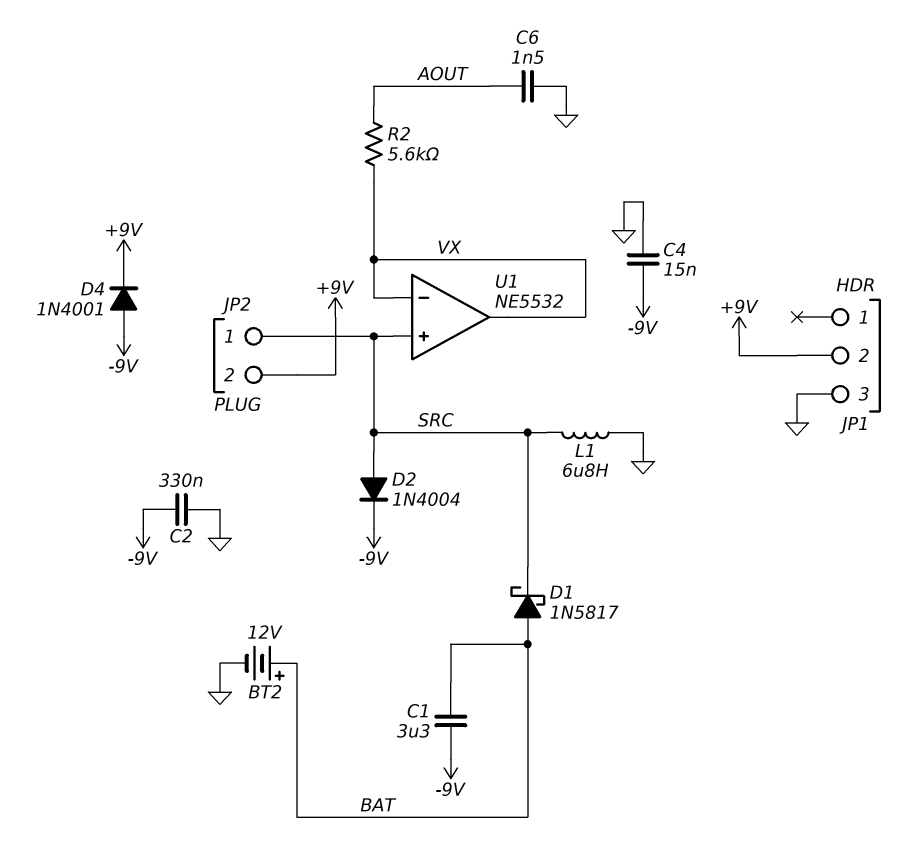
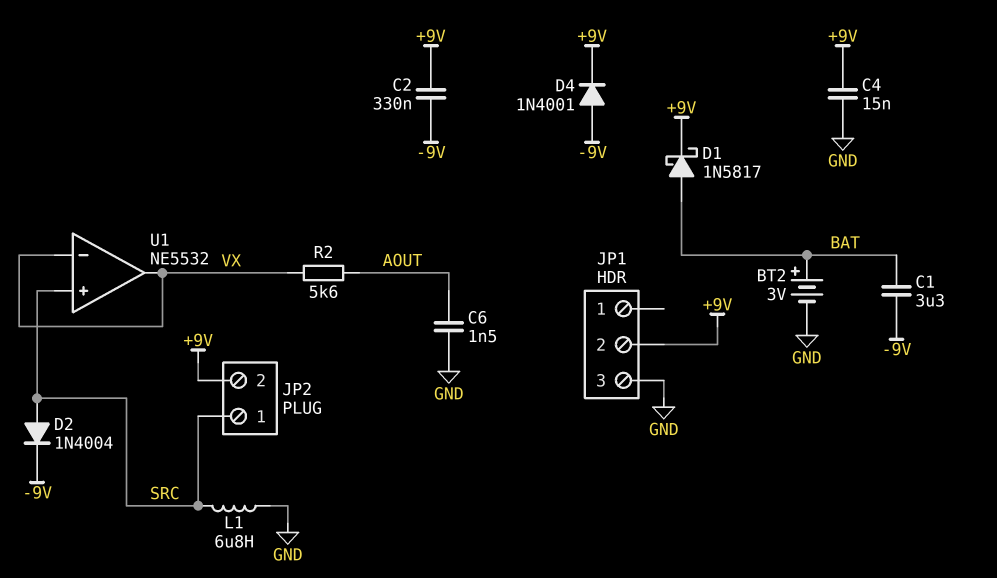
BT2: 12V (plus BAT, minus GND) -> 3V (plus BAT, minus GND)
C2: 330nF (-9V, GND) -> 330nF (+9V, -9V)
C4: 15nF (-9V, GND) -> 15nF (+9V, GND)
D1: schottky 1N5817 (A BAT, K SRC) -> schottky 1N5817 (A BAT, K +9V)

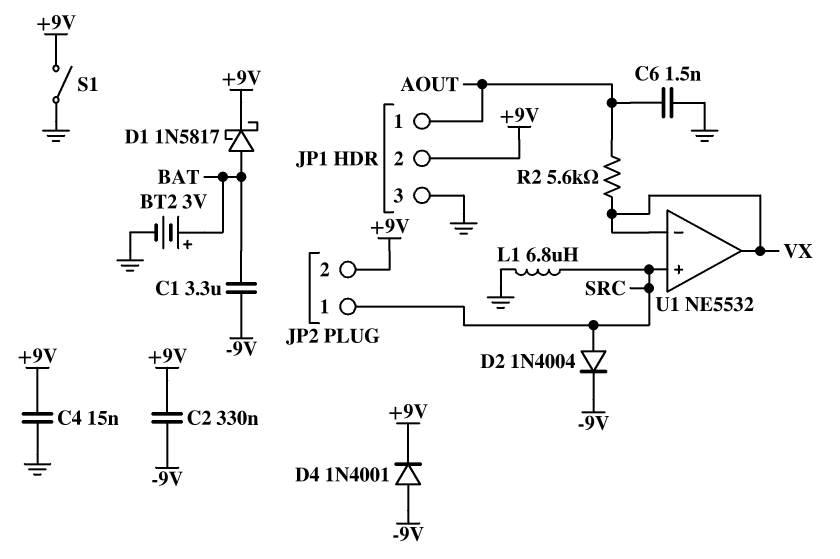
JP1 pin 1: none -> AOUT
S1: none -> switch (+9V, GND)

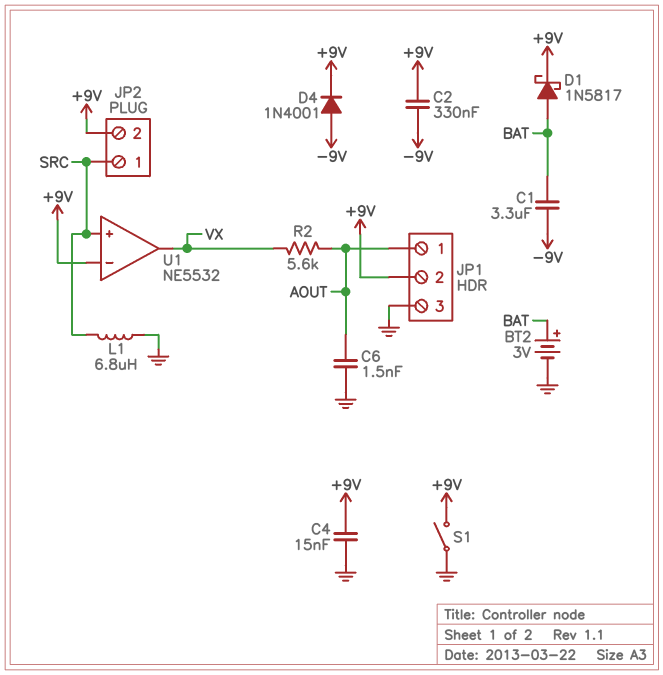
D2: diode 1N4004 (A SRC, K -9V) -> none
U1 pin in-: VX -> +9V

